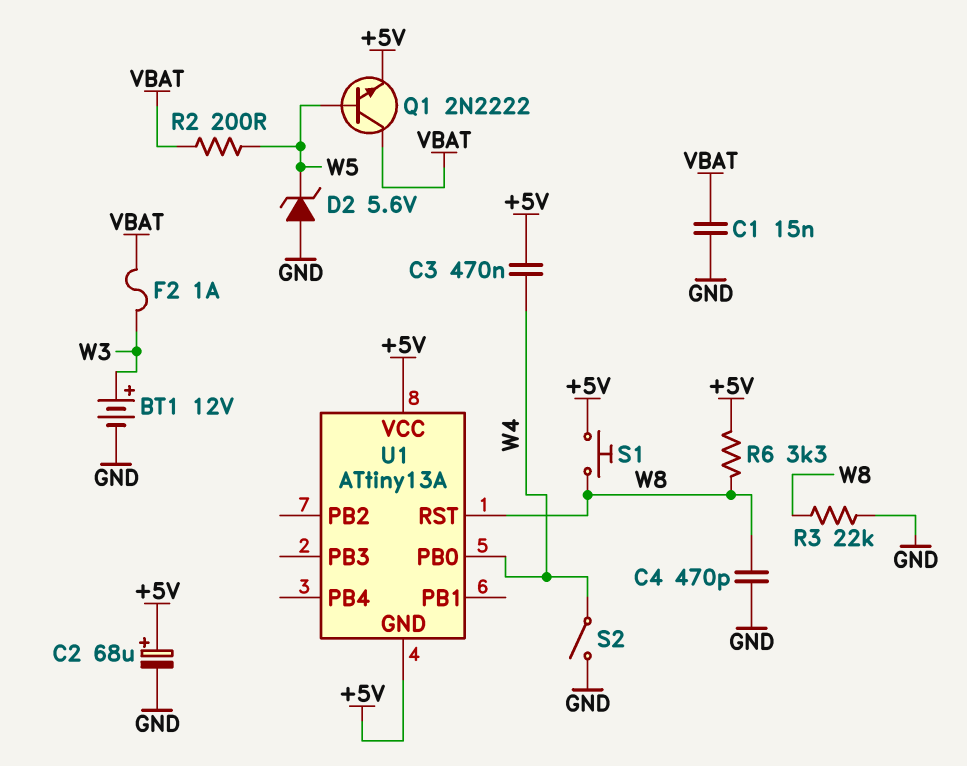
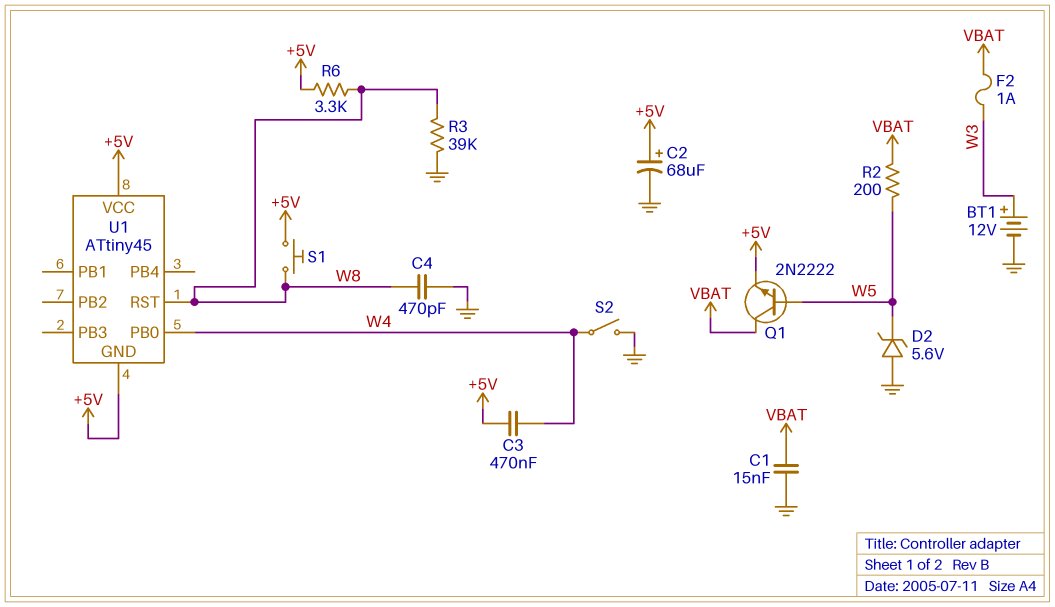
R3: 22k (GND, W8) -> 39k (GND, W8)
U1: ATtiny13A -> ATtiny45

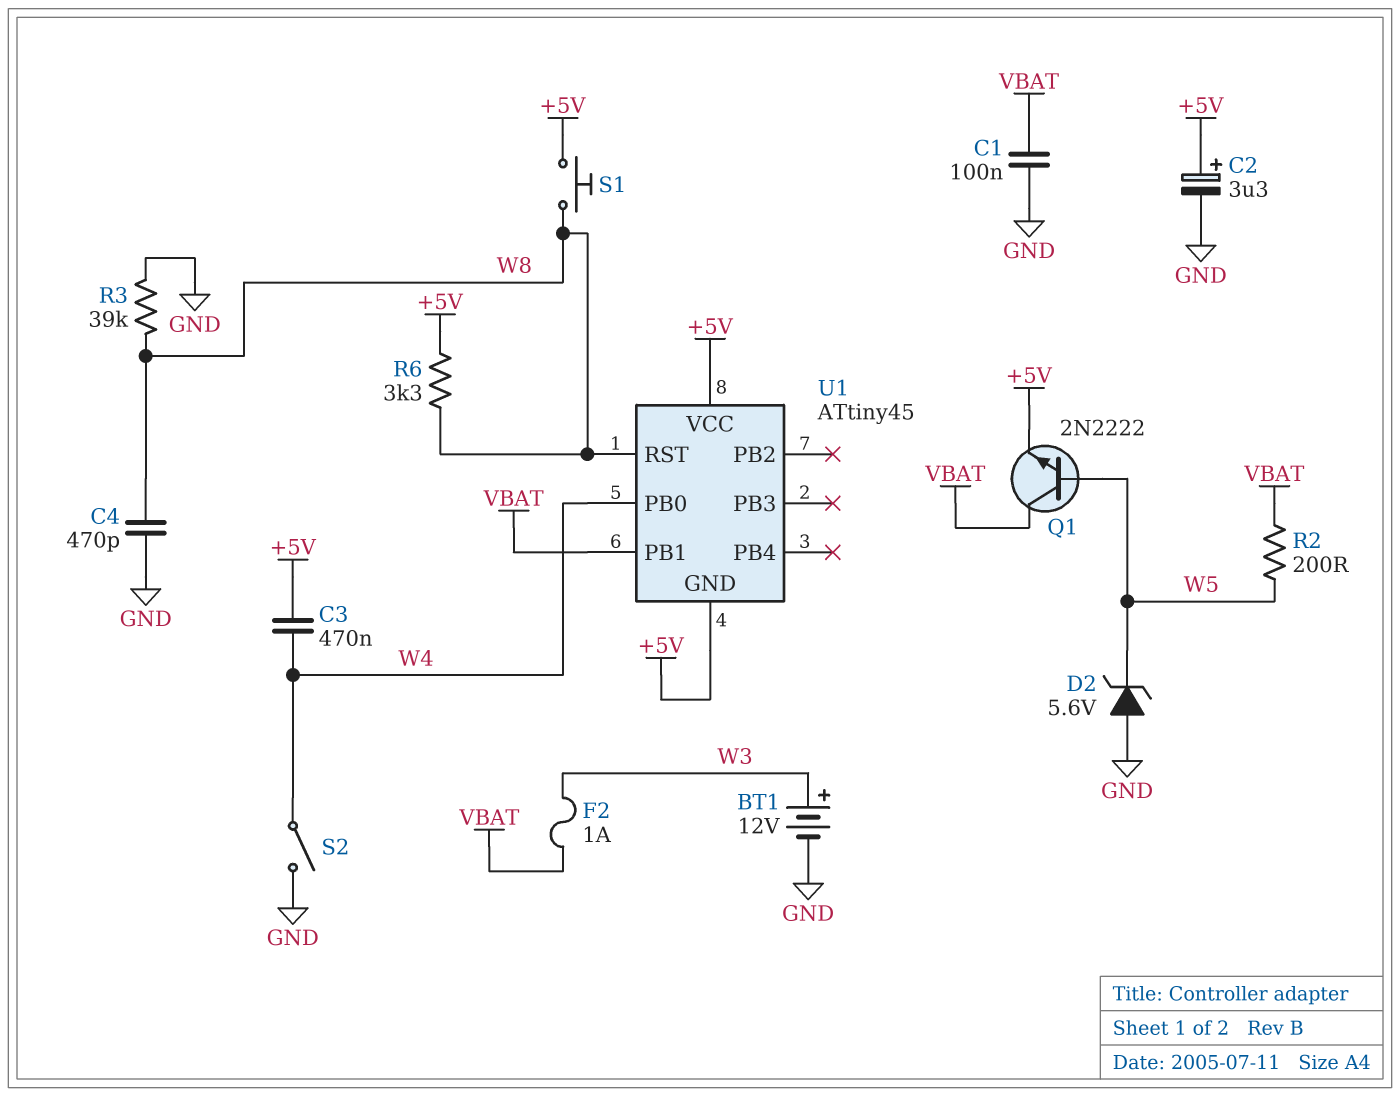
C1: 15nF (GND, VBAT) -> 100nF (GND, VBAT)
C2: 68uF (plus +5V, minus GND) -> 3.3uF (plus +5V, minus GND)
U1 pin PB1: none -> VBAT

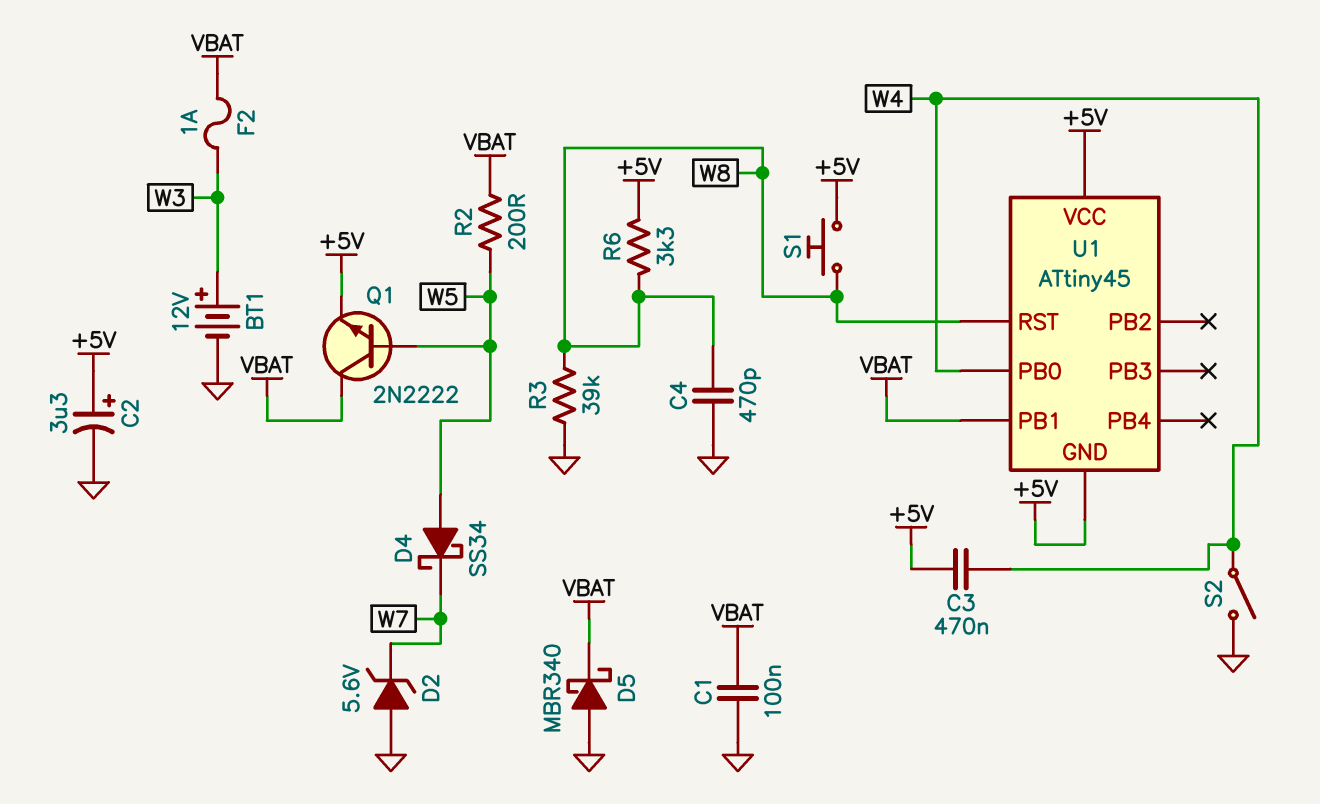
D2: zener 5.6V (A GND, K W5) -> zener 5.6V (A GND, K W7)
D4: none -> schottky SS34 (A W5, K W7)
D5: none -> schottky MBR340 (A GND, K VBAT)

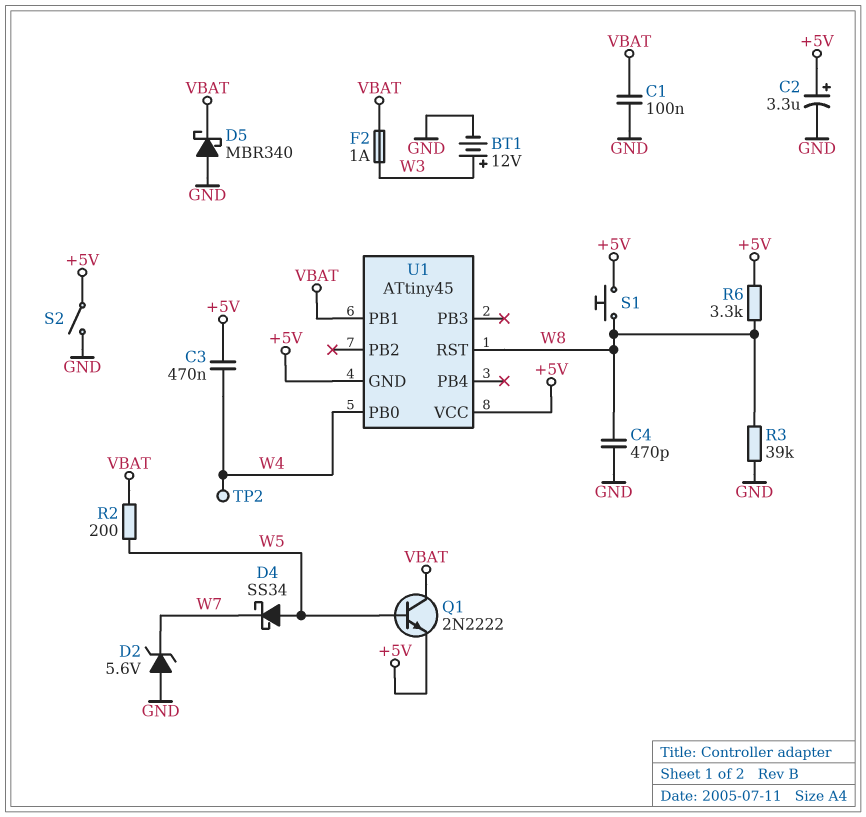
S2: switch (GND, W4) -> switch (+5V, GND)
TP2: none -> test point (W4)

